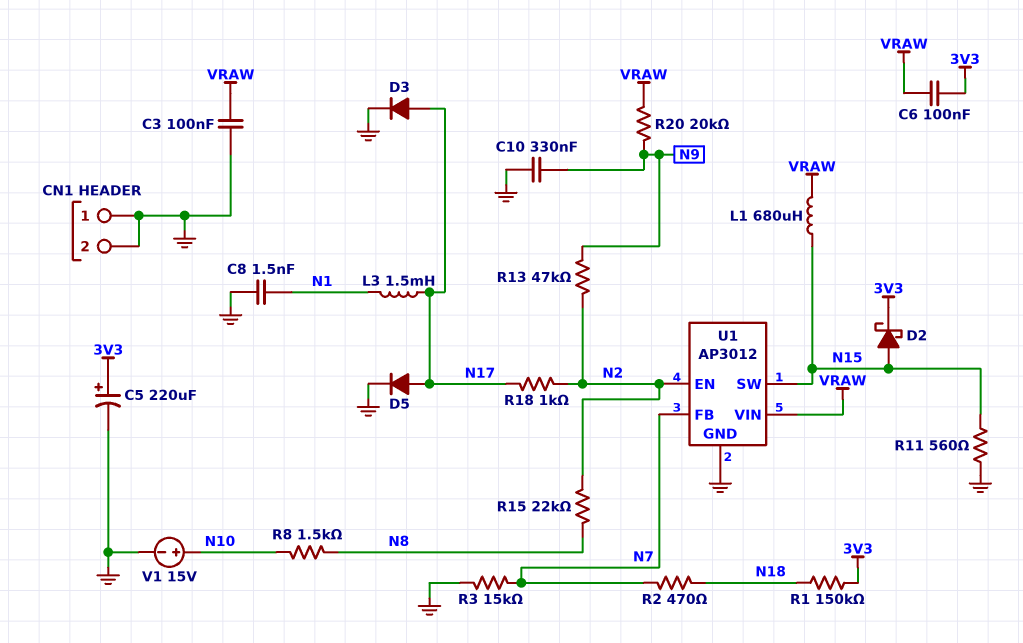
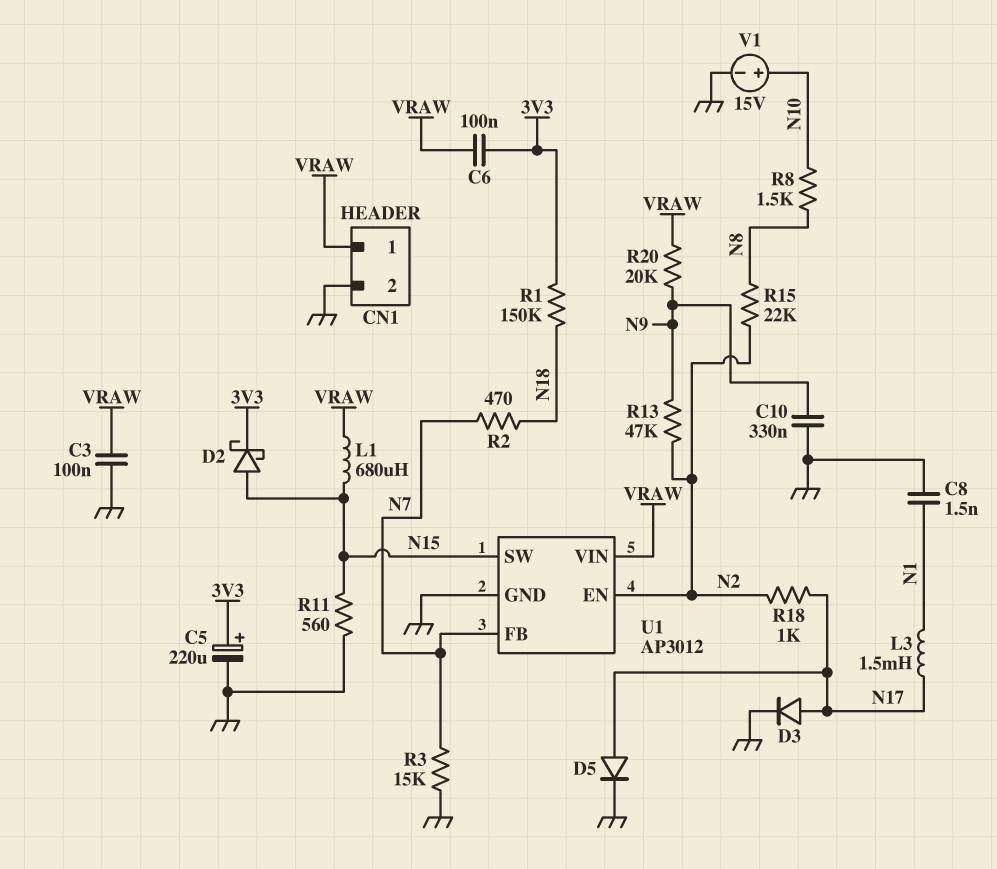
CN1 pin 1: GND -> VRAW

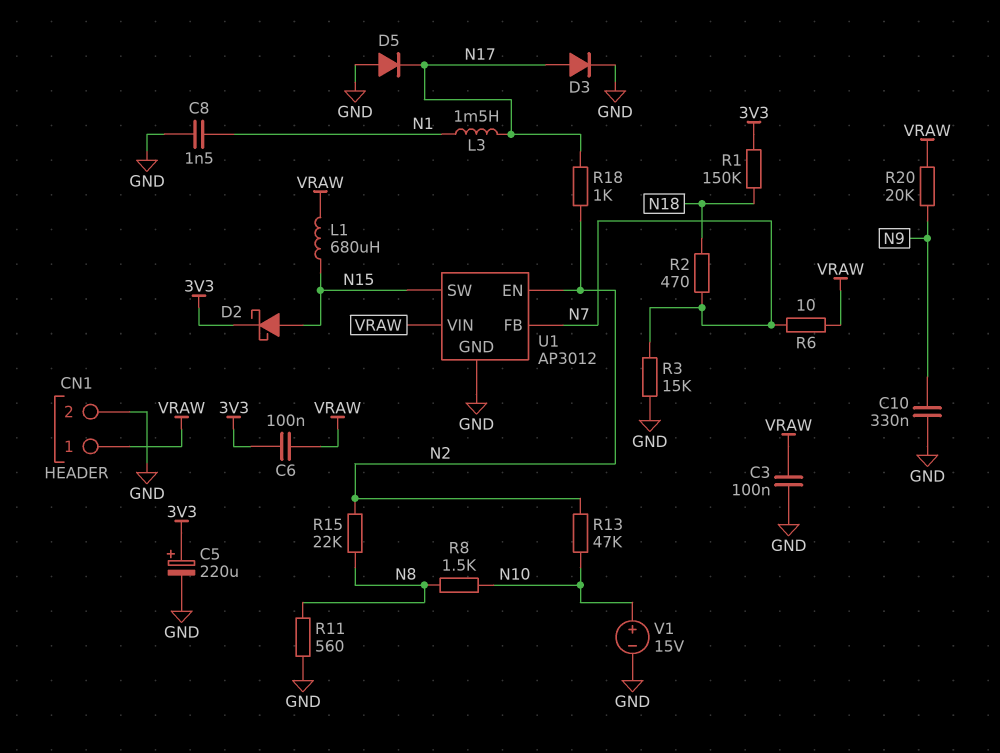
D5: diode (A N17, K GND) -> diode (A GND, K N17)
R6: none -> 10 (N7, VRAW)
R11: 560 (GND, N15) -> 560 (GND, N8)
R13: 47k (N2, N9) -> 47k (N2, N10)

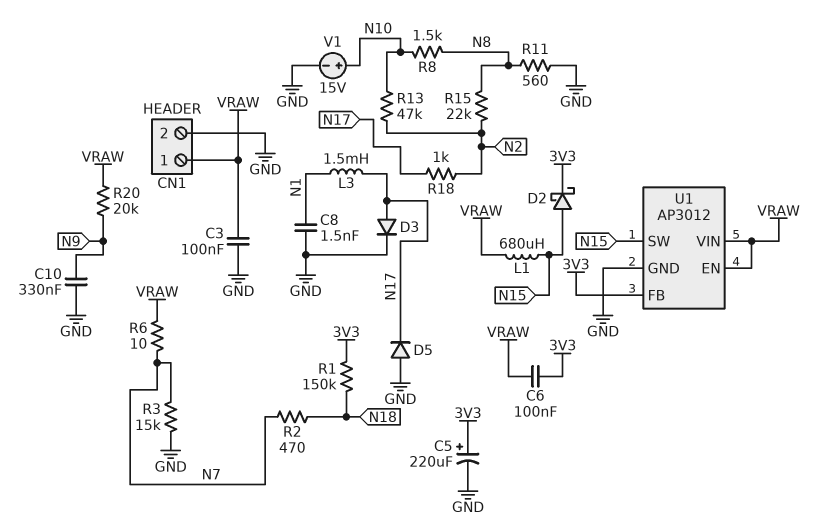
U1 pin EN: N2 -> VRAW
U1 pin FB: N7 -> 3V3

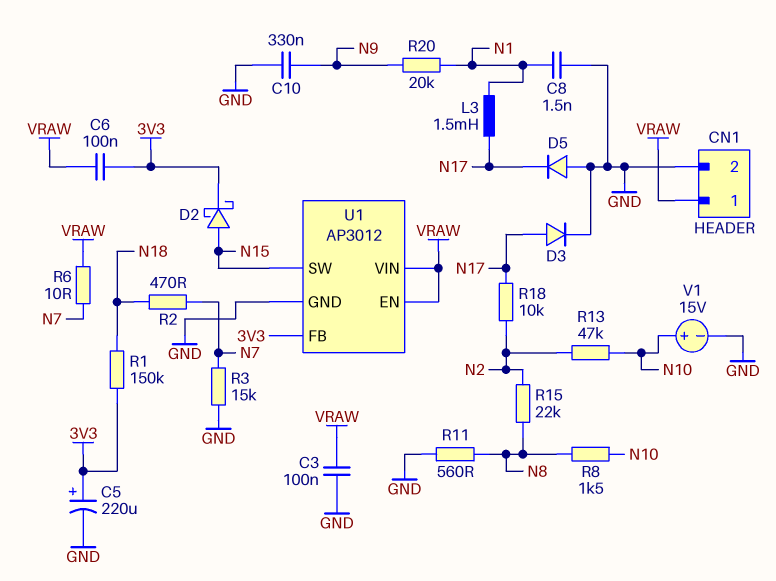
L1: 680uH (N15, VRAW) -> none
R18: 1k (N2, N17) -> 10k (N2, N17)
R20: 20k (N9, VRAW) -> 20k (N1, N9)

